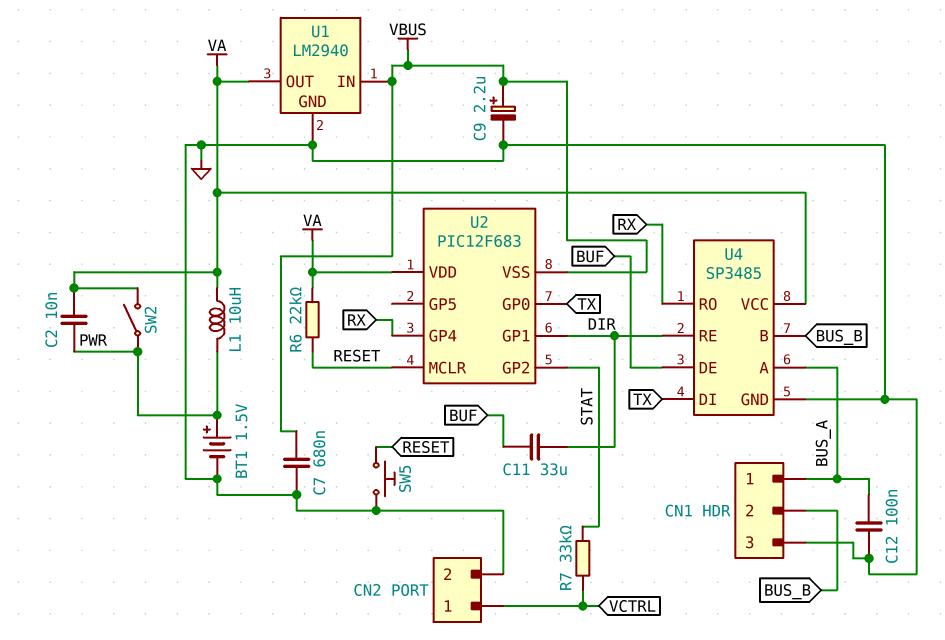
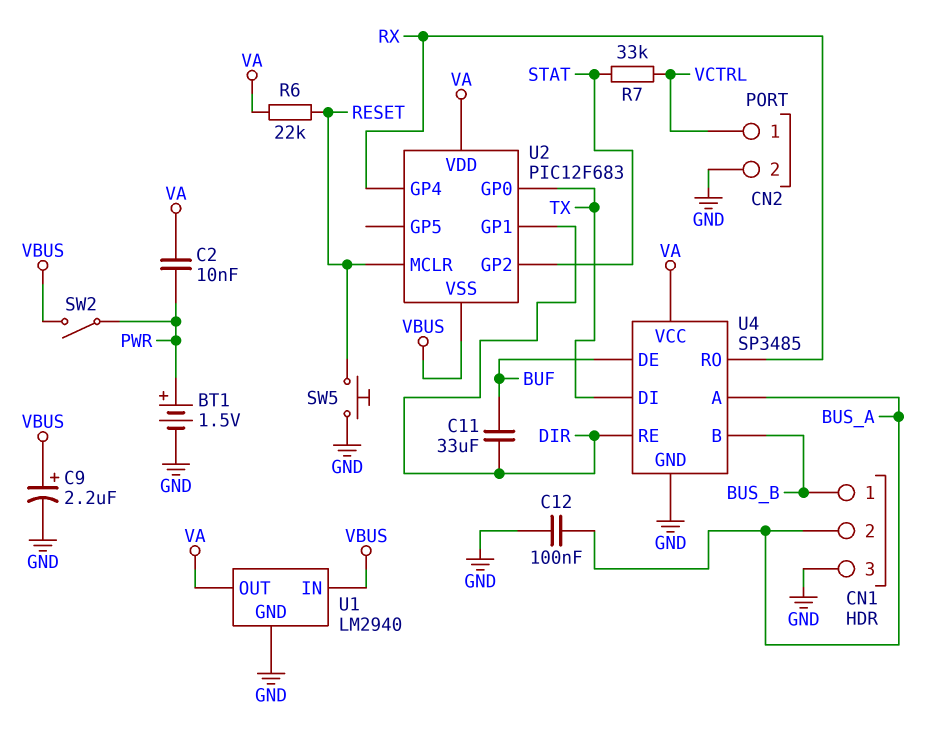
C7: 680nF (GND, VBUS) -> none
CN1 pin 1: BUS_A -> BUS_B
CN1 pin 2: BUS_B -> BUS_A
L1: 10uH (PWR, VA) -> none
SW2: switch (PWR, VA) -> switch (PWR, VBUS)

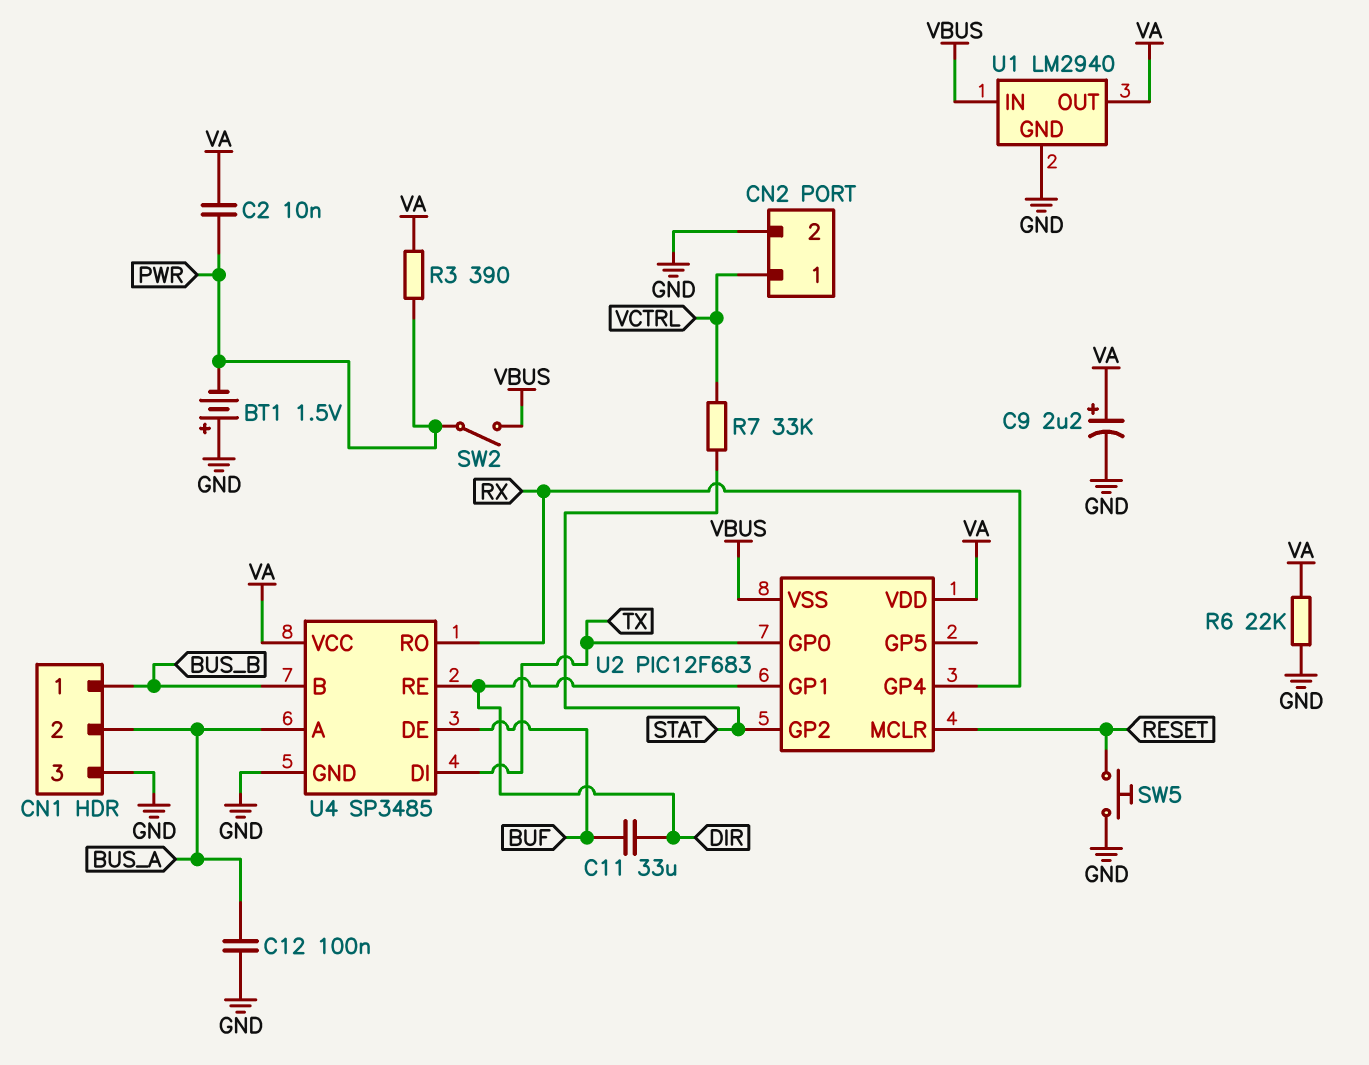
BT1: 1.5V (plus PWR, minus GND) -> 1.5V (plus GND, minus PWR)
C9: 2.2uF (plus VBUS, minus GND) -> 2.2uF (plus VA, minus GND)
R3: none -> 390 (PWR, VA)
R6: 22k (RESET, VA) -> 22k (GND, VA)

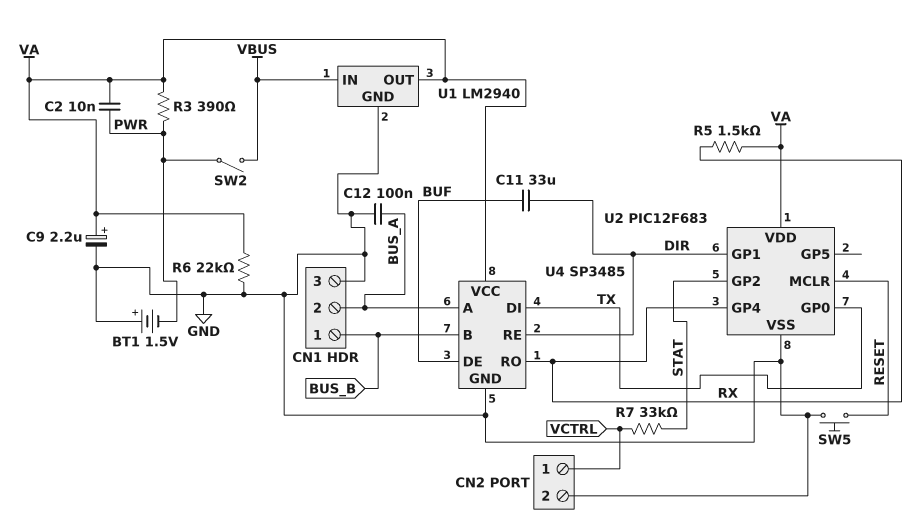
R5: none -> 1.5k (RX, VA)
U2 pin VSS: VBUS -> GND

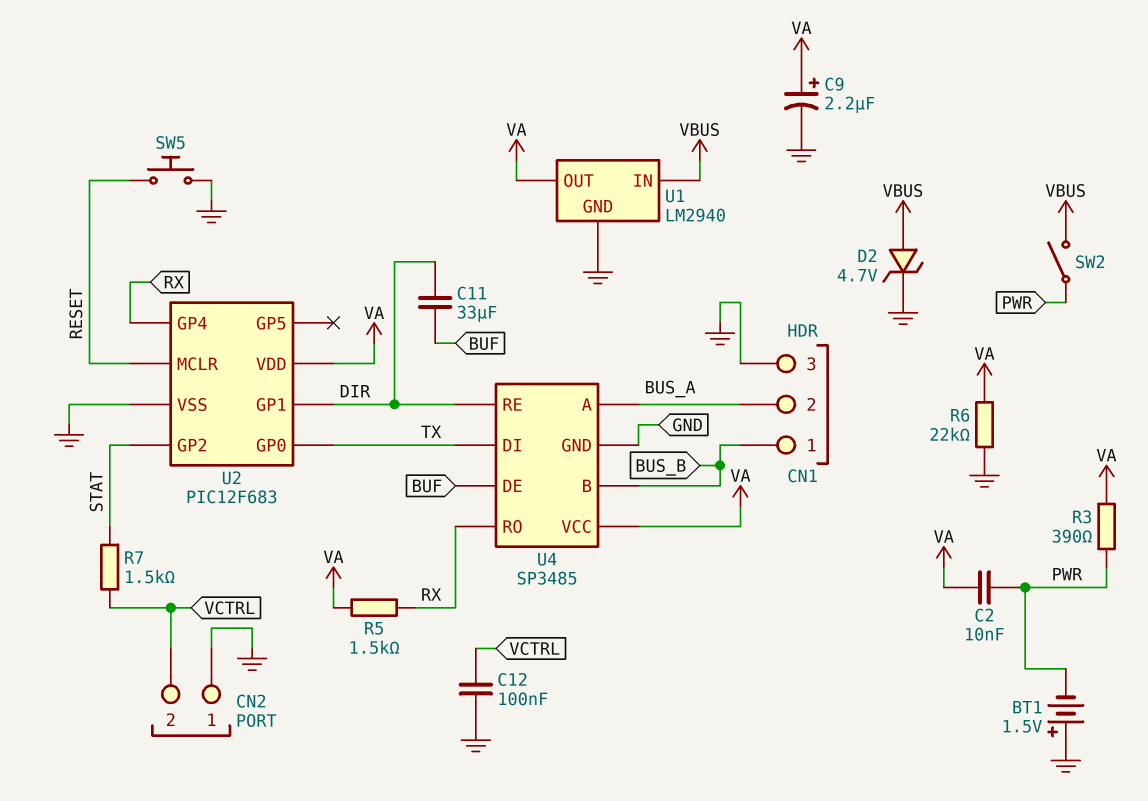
C12: 100nF (BUS_A, GND) -> 100nF (GND, VCTRL)
CN2 pin 1: VCTRL -> GND
CN2 pin 2: GND -> VCTRL
D2: none -> zener 4.7V (A VBUS, K GND)
R7: 33k (STAT, VCTRL) -> 1.5k (STAT, VCTRL)

